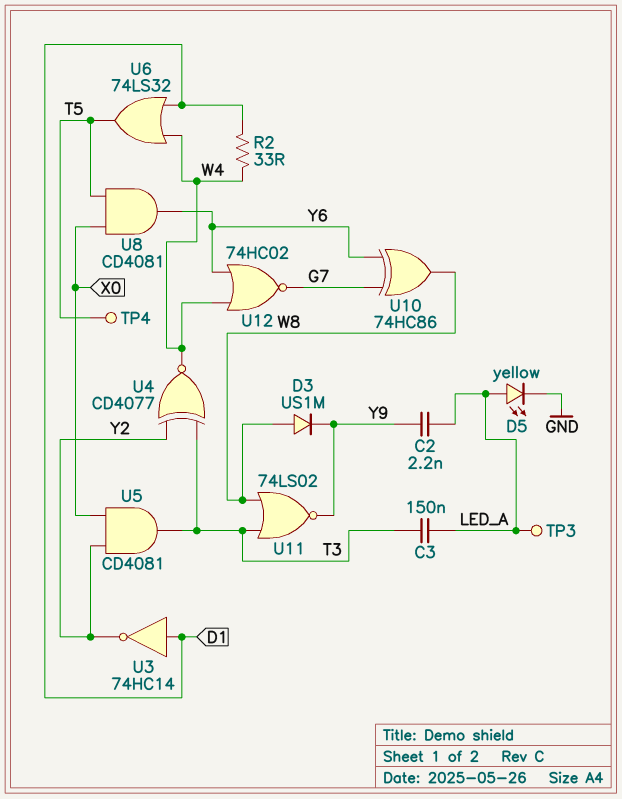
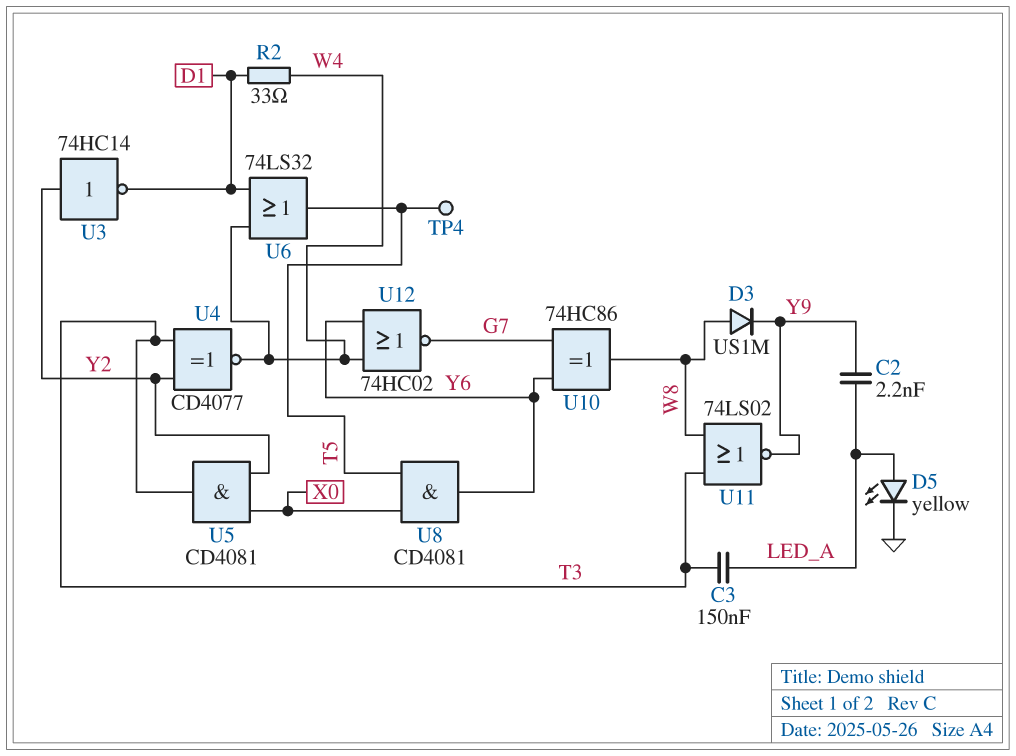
TP3: test point (LED_A) -> none
U3: NOT 74HC14 (in D1, out Y2) -> NOT 74HC14 (in Y2, out D1)

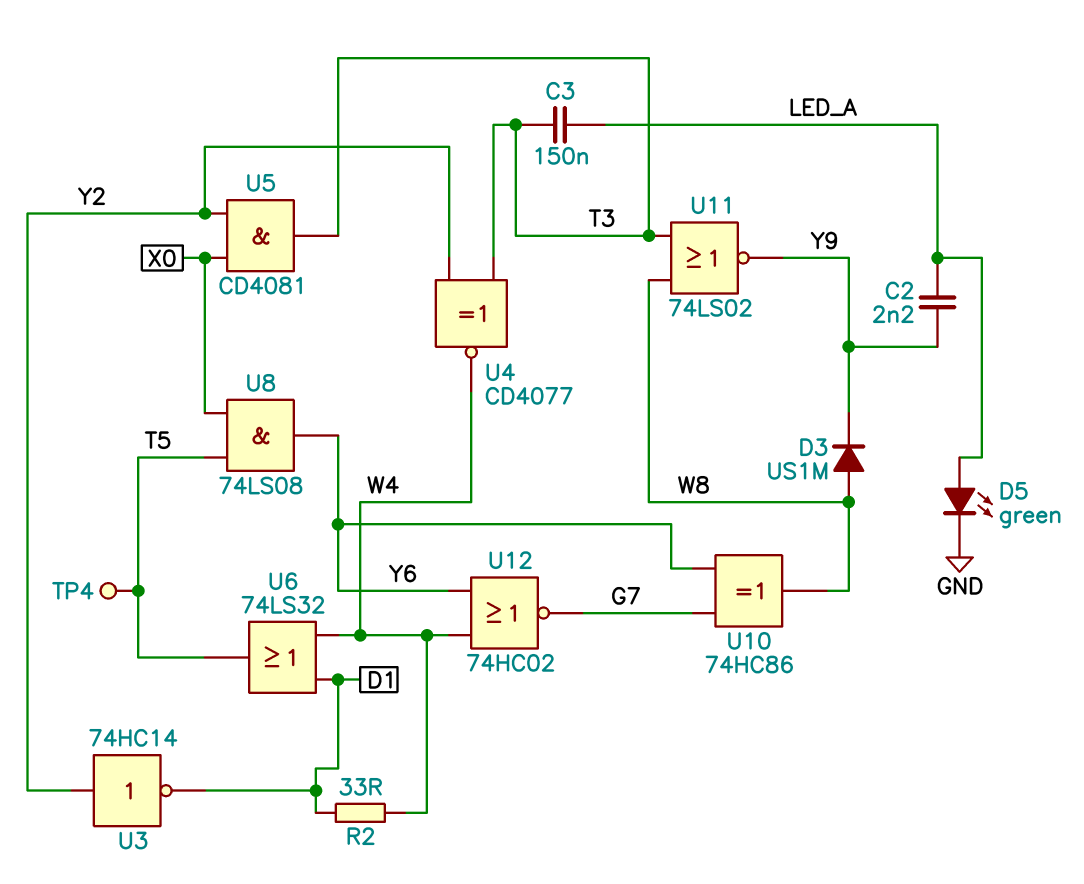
D5: LED yellow (A LED_A, K GND) -> LED green (A LED_A, K GND)
U8: AND CD4081 (in T5, in X0, out Y6) -> AND 74LS08 (in T5, in X0, out Y6)

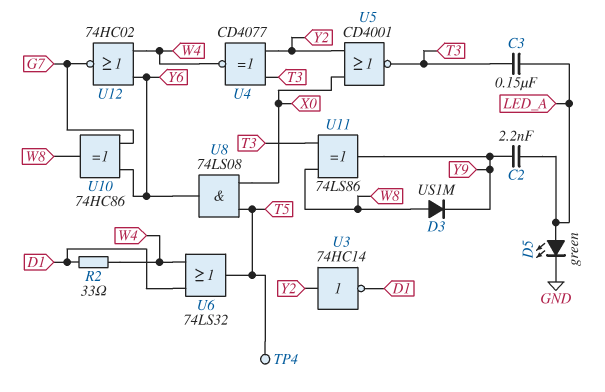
U5: AND CD4081 (in X0, in Y2, out T3) -> NOR CD4001 (in X0, in Y2, out T3)
U11: NOR 74LS02 (in T3, in W8, out Y9) -> XOR 74LS86 (in T3, in W8, out Y9)

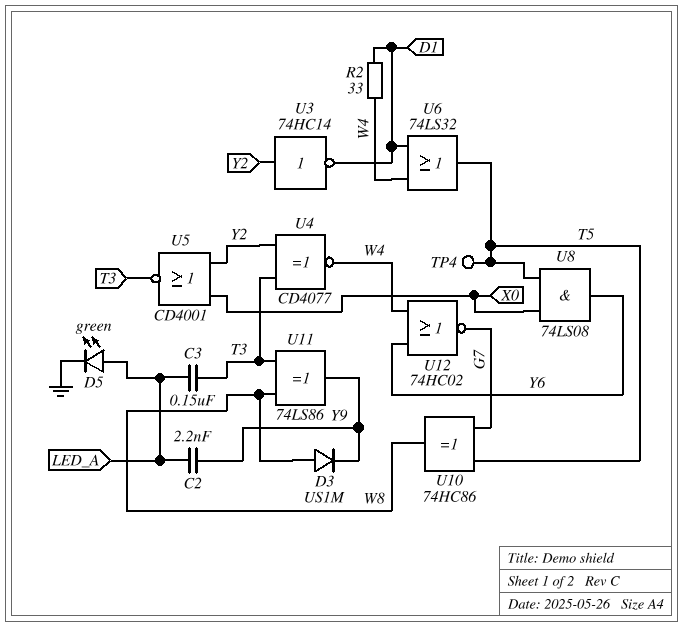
U10: XOR 74HC86 (in G7, in Y6, out W8) -> XOR 74HC86 (in G7, in T5, out W8)

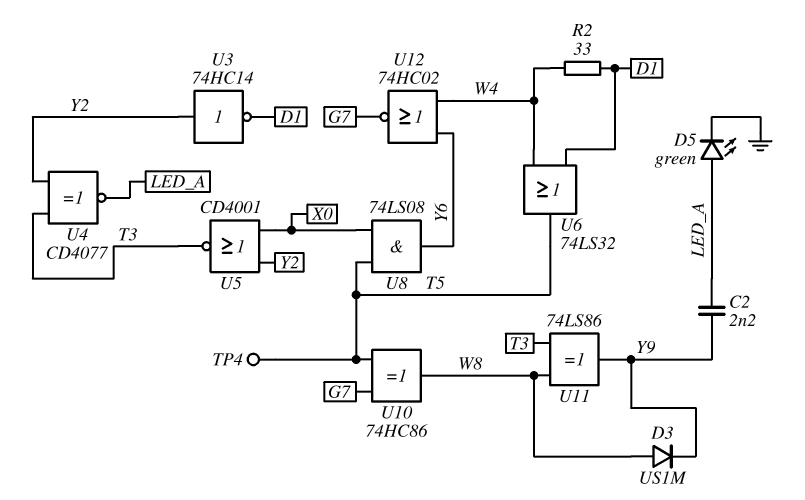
C3: 150nF (LED_A, T3) -> none
U4: XNOR CD4077 (in T3, in Y2, out W4) -> XNOR CD4077 (in T3, in Y2, out LED_A)

